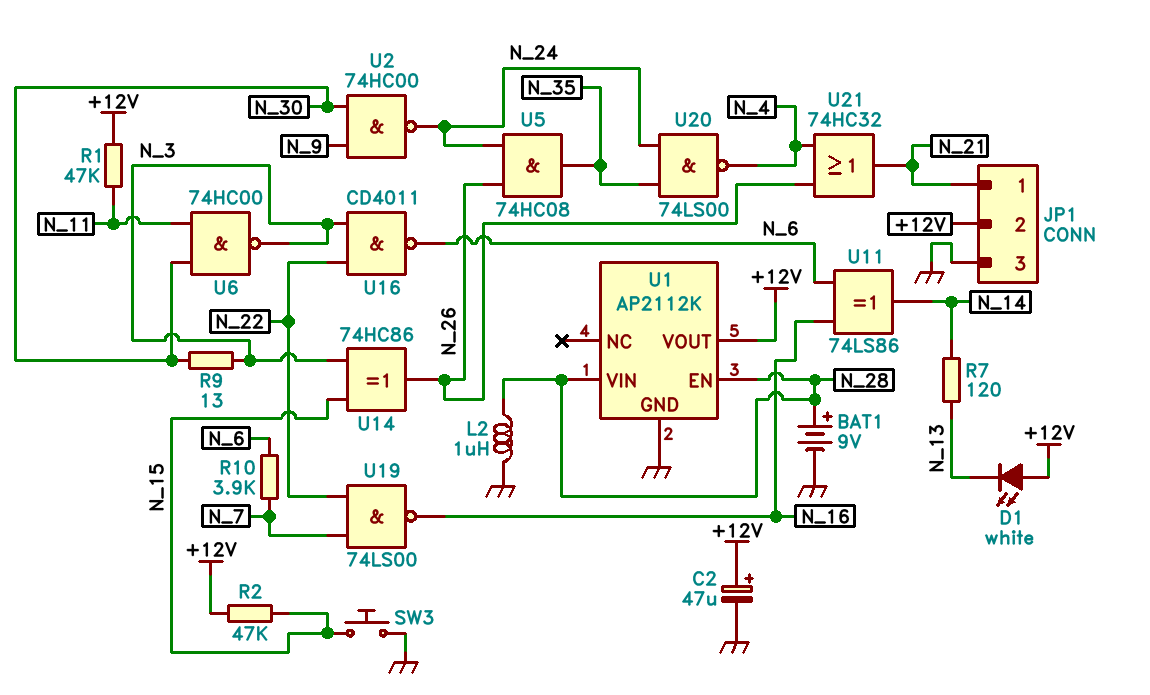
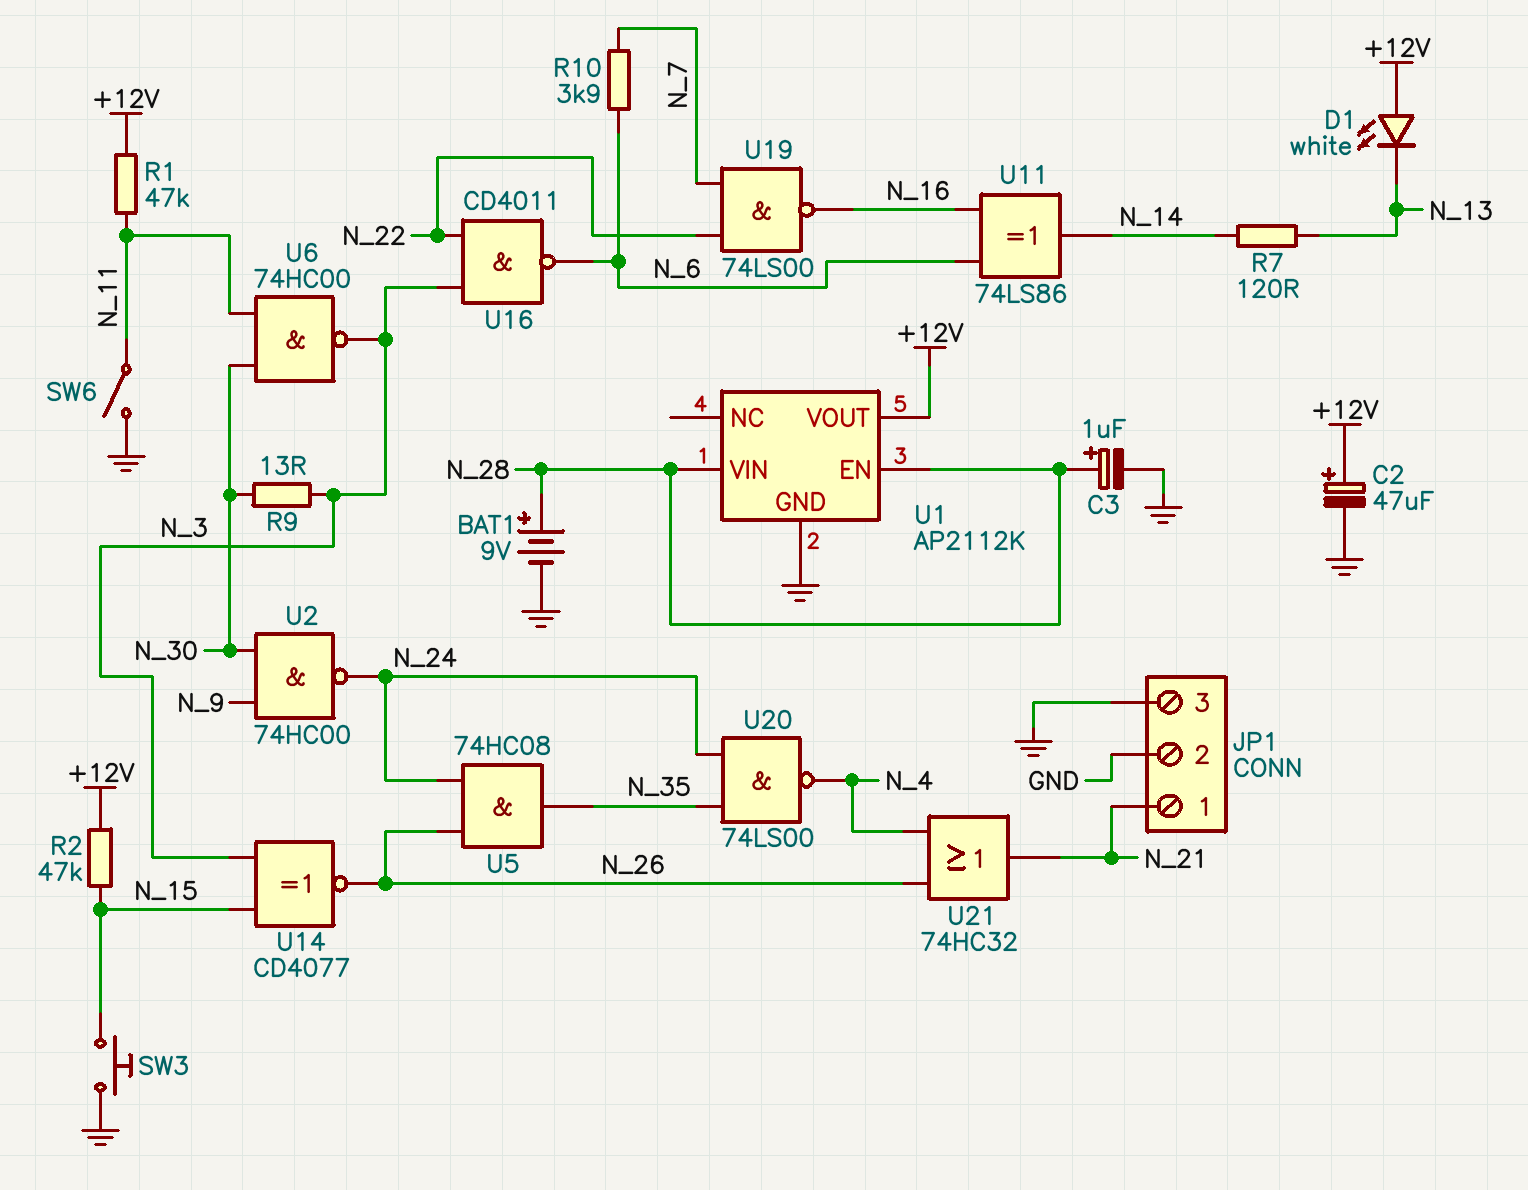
C3: none -> 1uF (plus N_28, minus GND)
JP1 pin 2: +12V -> GND
L2: 1uH (GND, N_28) -> none
SW6: none -> switch (GND, N_11)
U14: XOR 74HC86 (in N_3, in N_15, out N_26) -> XNOR CD4077 (in N_3, in N_15, out N_26)

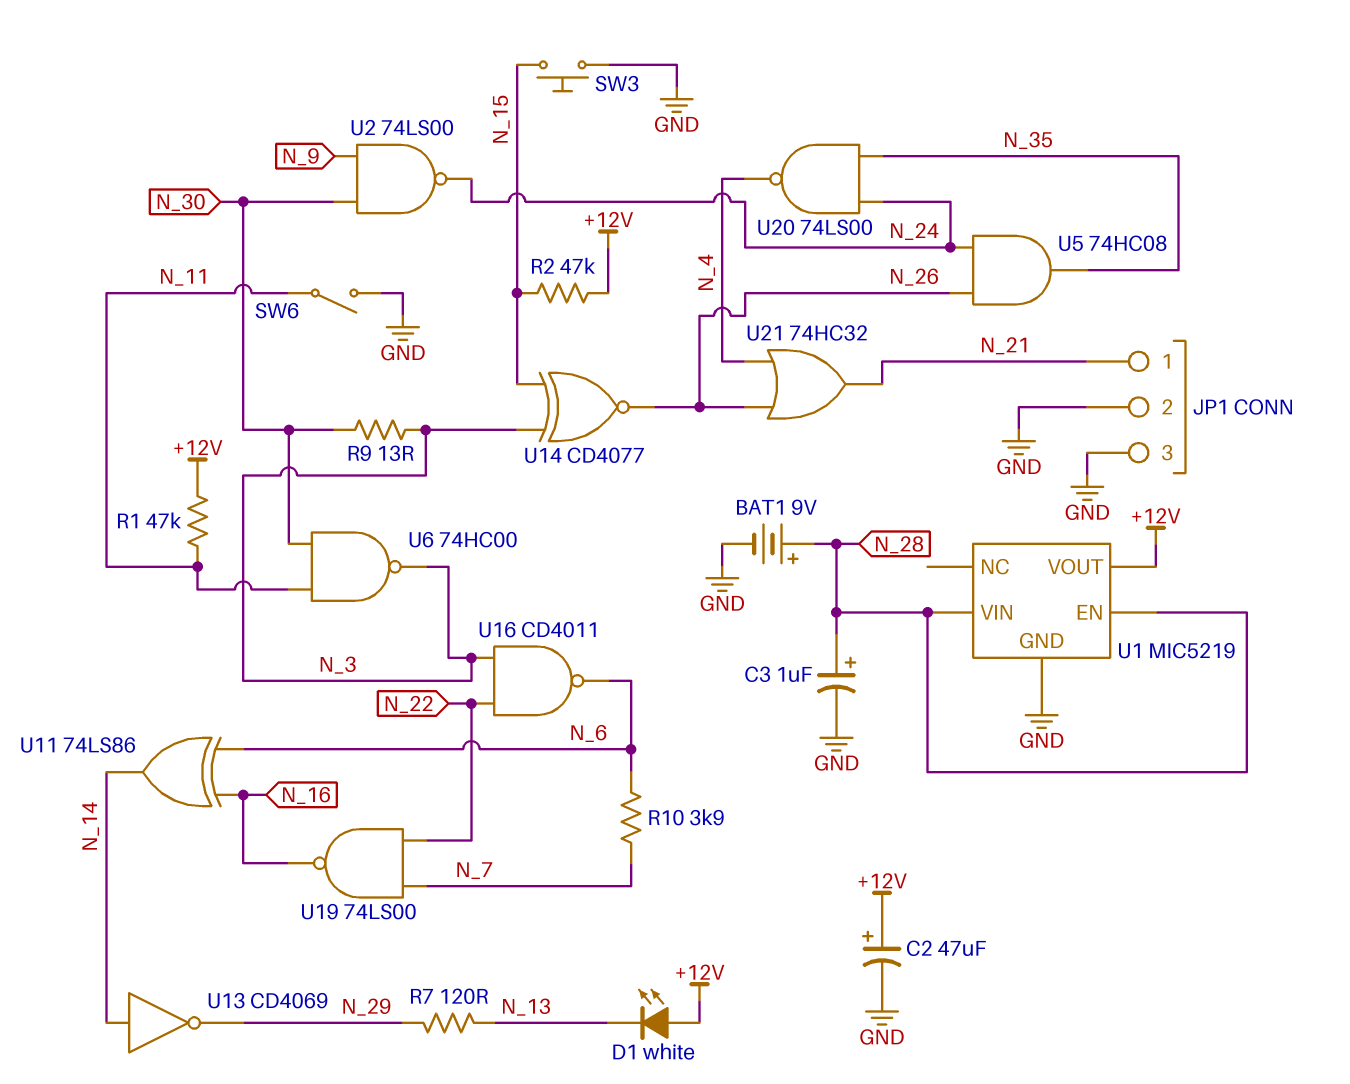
R7: 120 (N_13, N_14) -> 120 (N_13, N_29)
U1: AP2112K -> MIC5219
U2: NAND 74HC00 (in N_9, in N_30, out N_24) -> NAND 74LS00 (in N_9, in N_30, out N_24)
U13: none -> NOT CD4069 (in N_14, out N_29)

